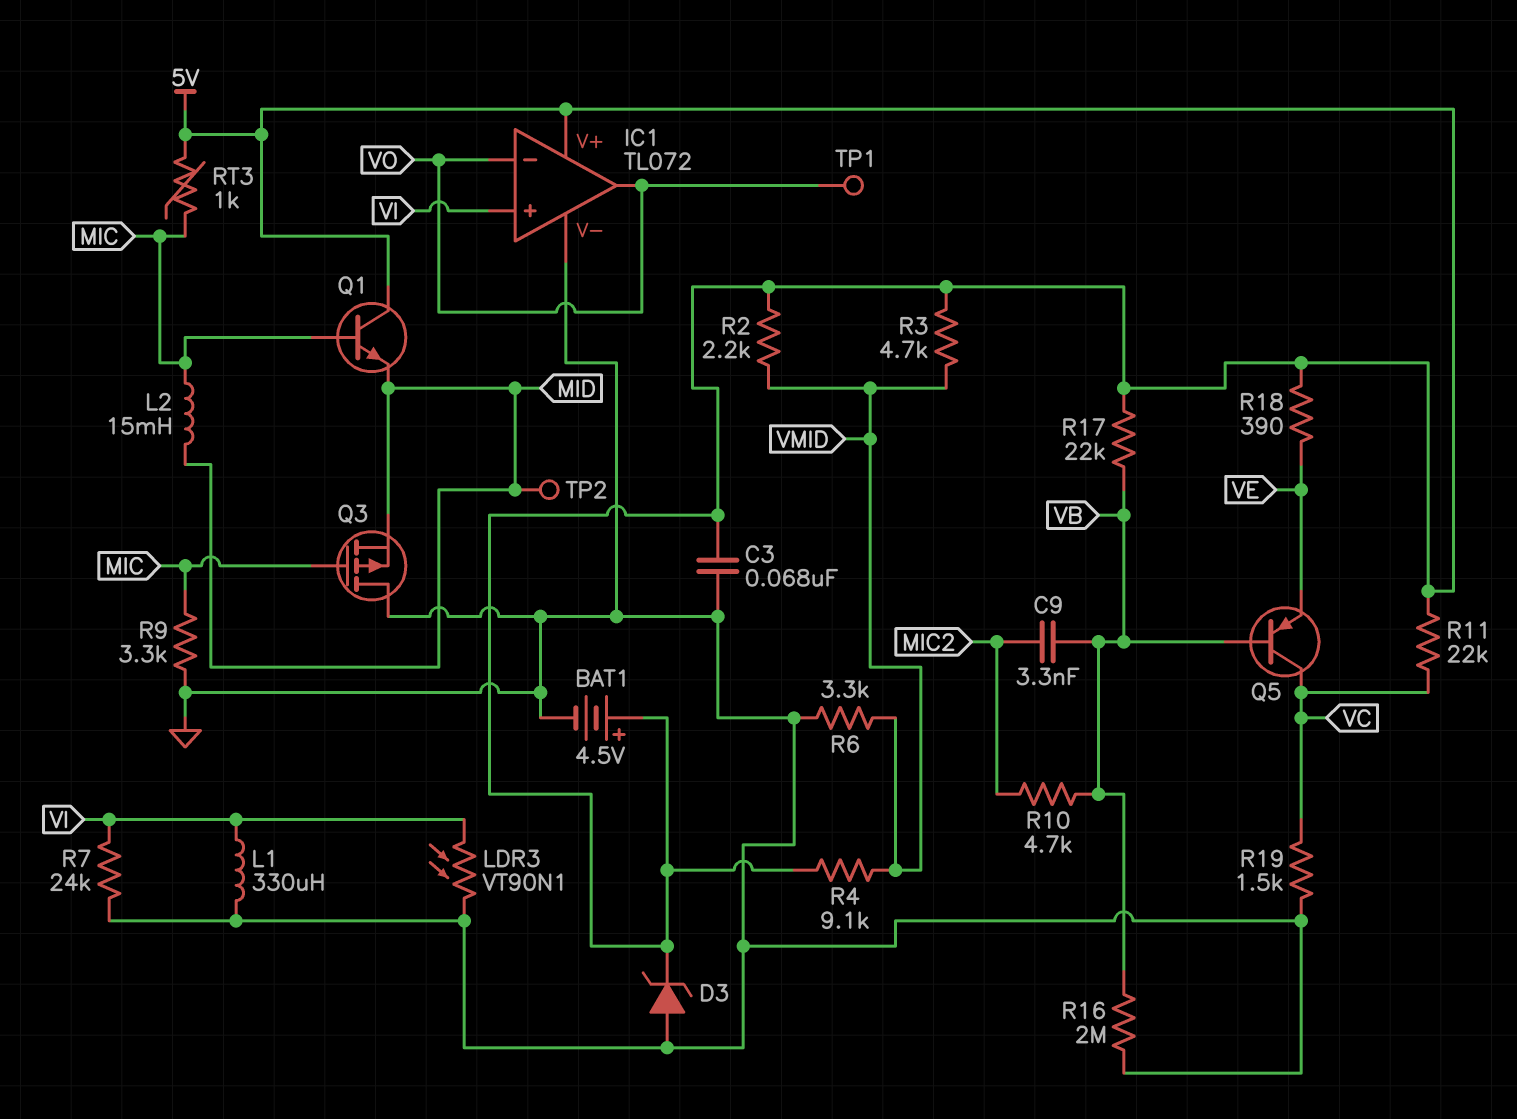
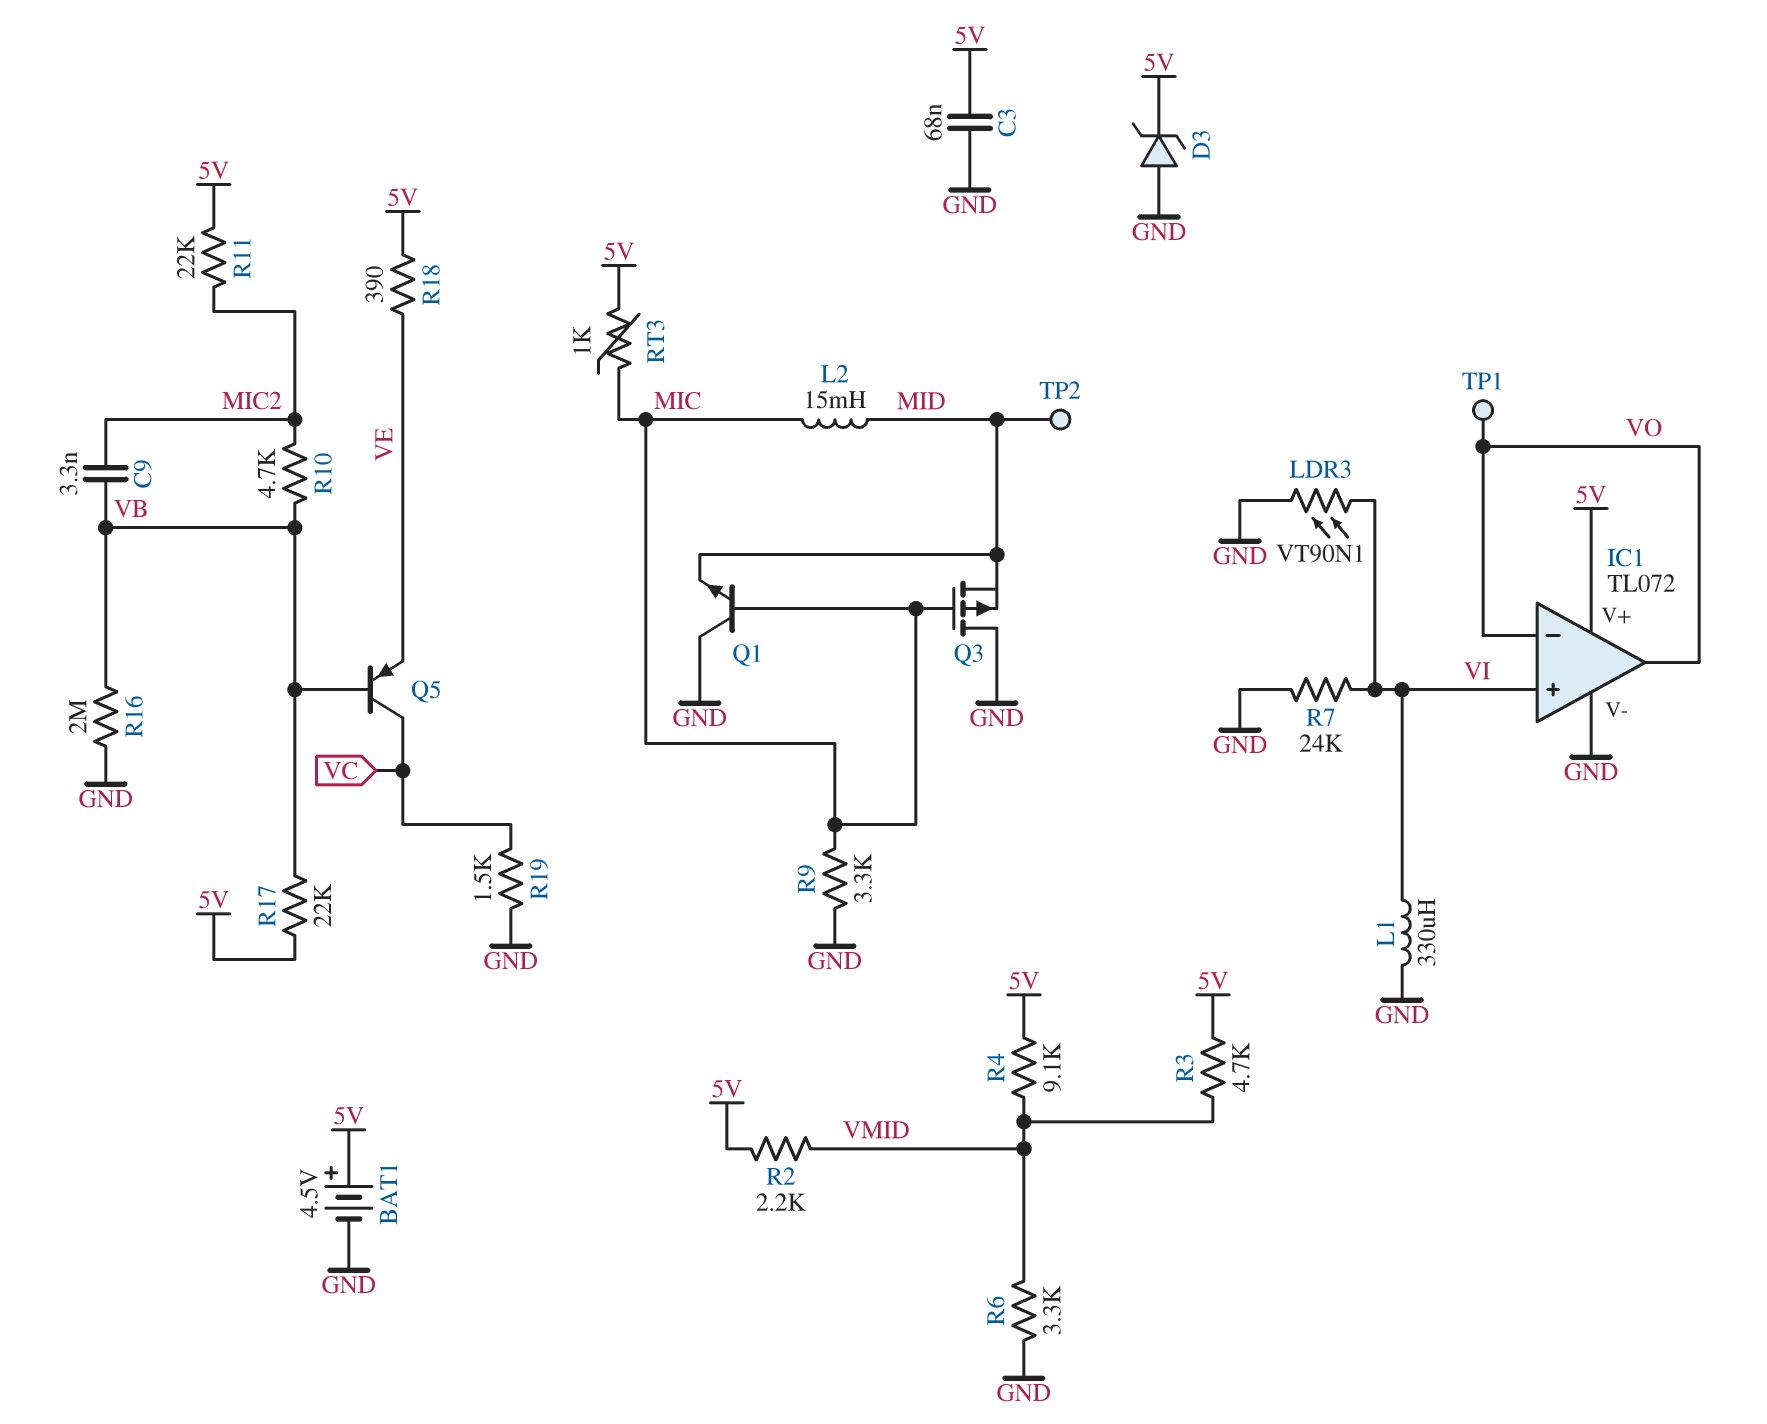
Q1: NPN (B MIC, C 5V, E MID) -> NPN (B MIC, C GND, E MID)
R11: 22k (5V, VC) -> 22k (5V, MIC2)

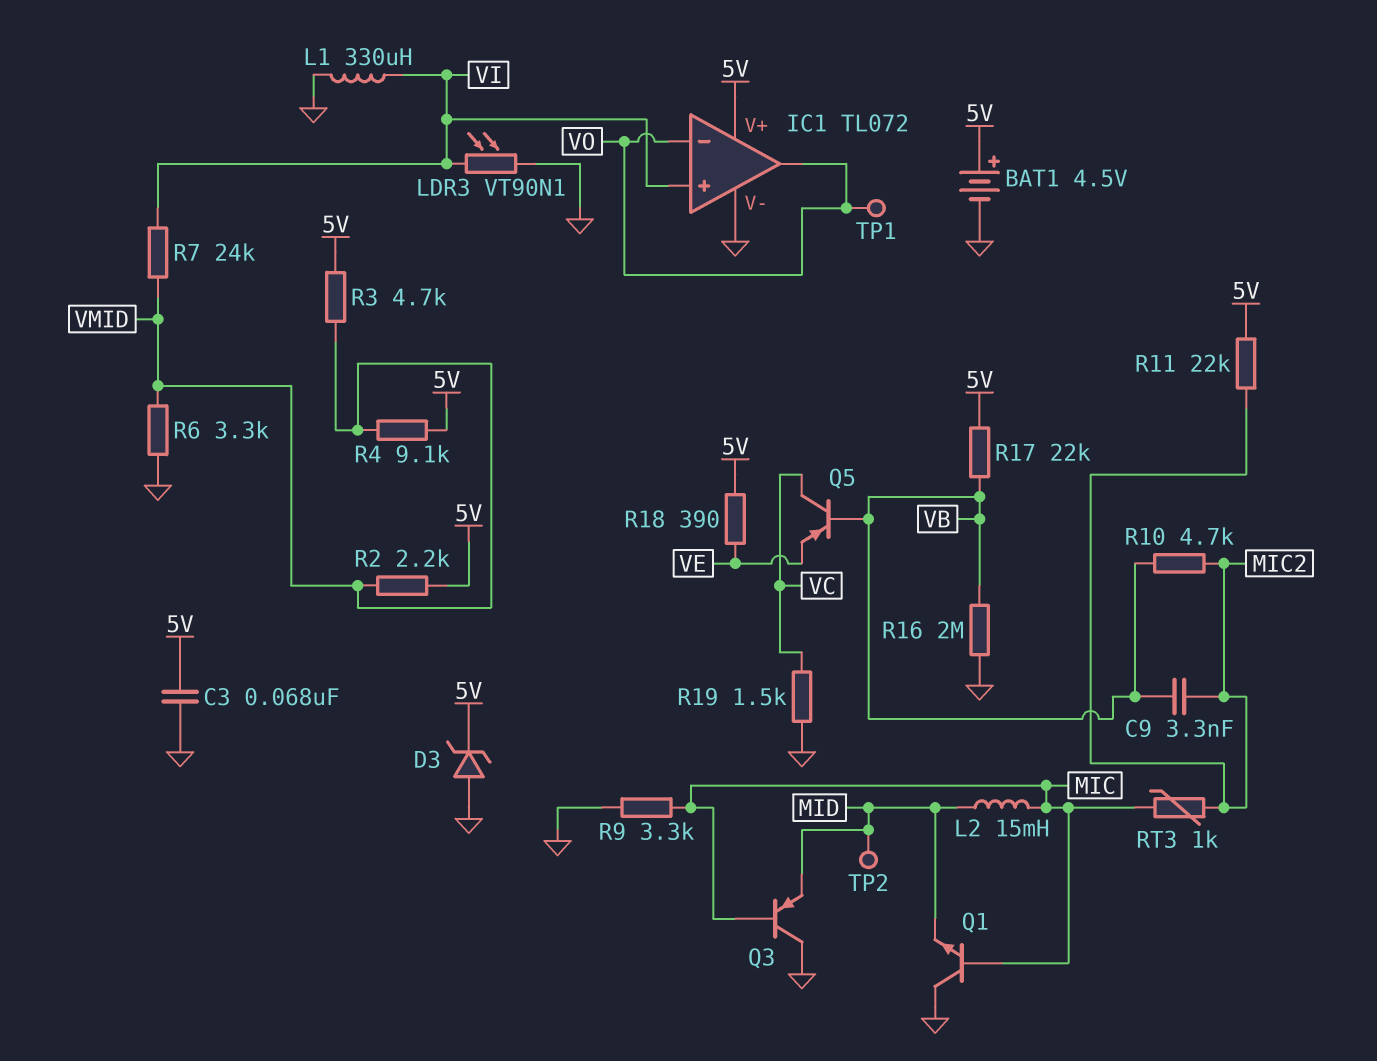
Q3: PMOS (G MIC, D GND, S MID) -> PNP (B MIC, C GND, E MID)
R7: 24k (GND, VI) -> 24k (VI, VMID)
RT3: 1k (5V, MIC) -> 1k (MIC, MIC2)

